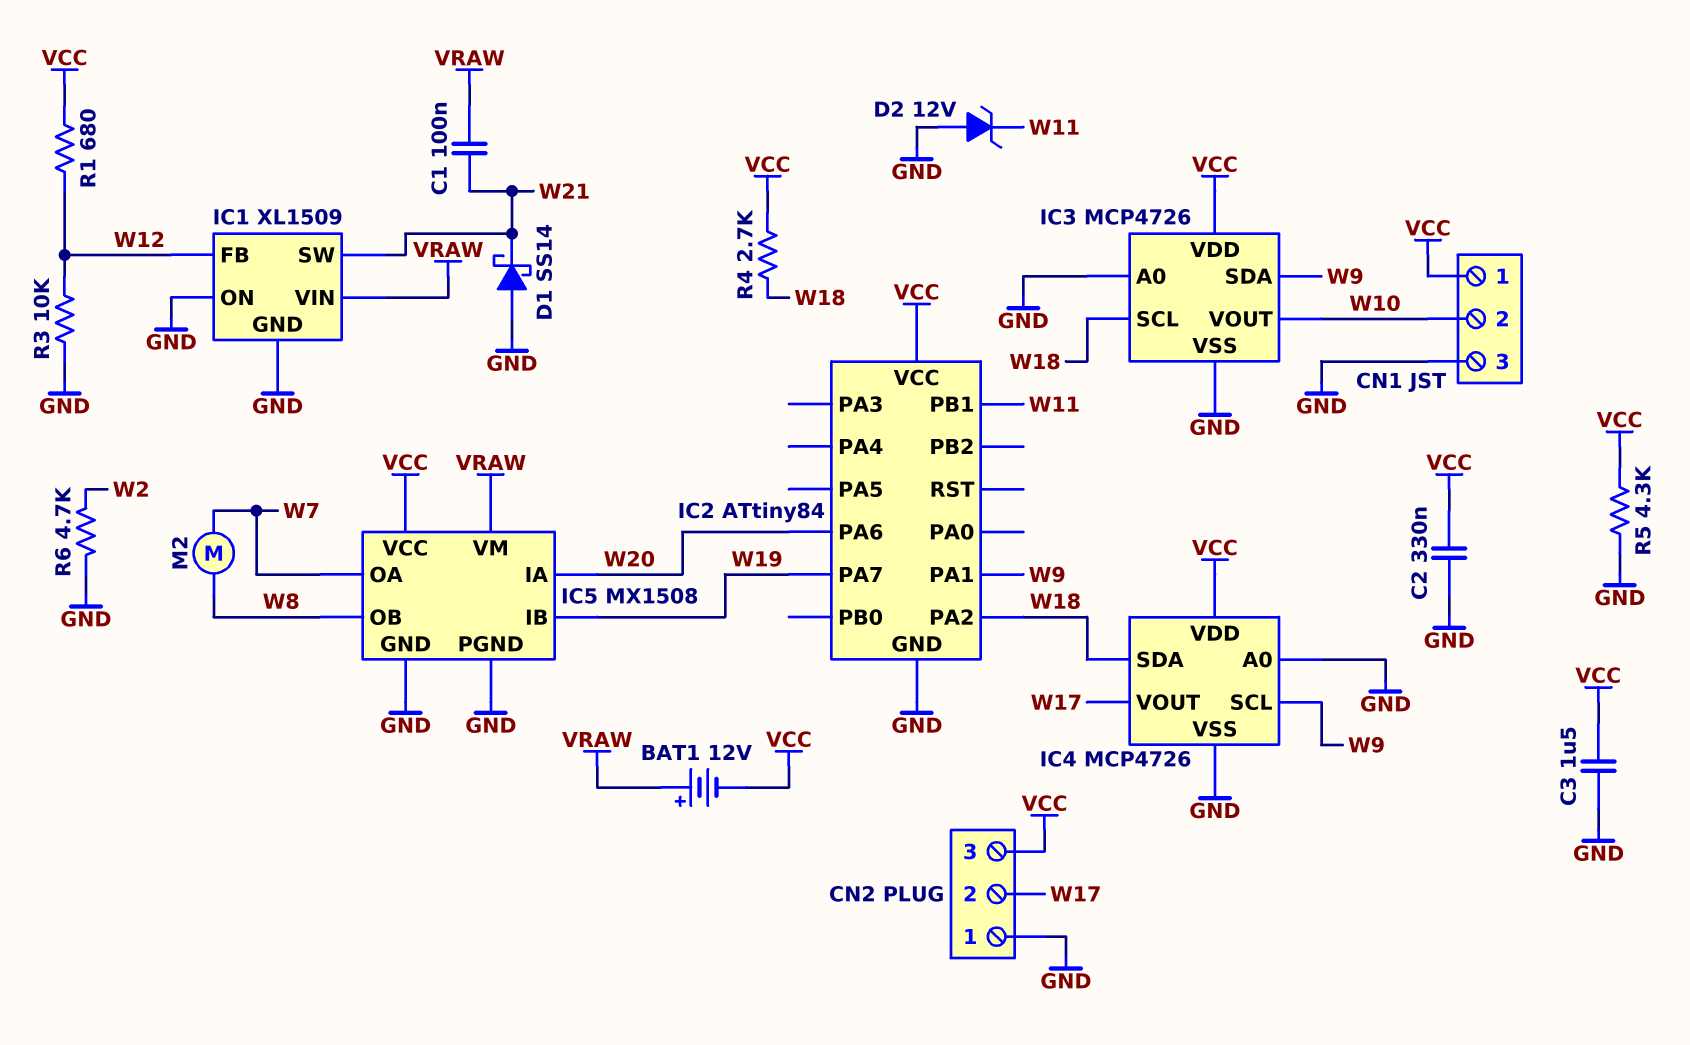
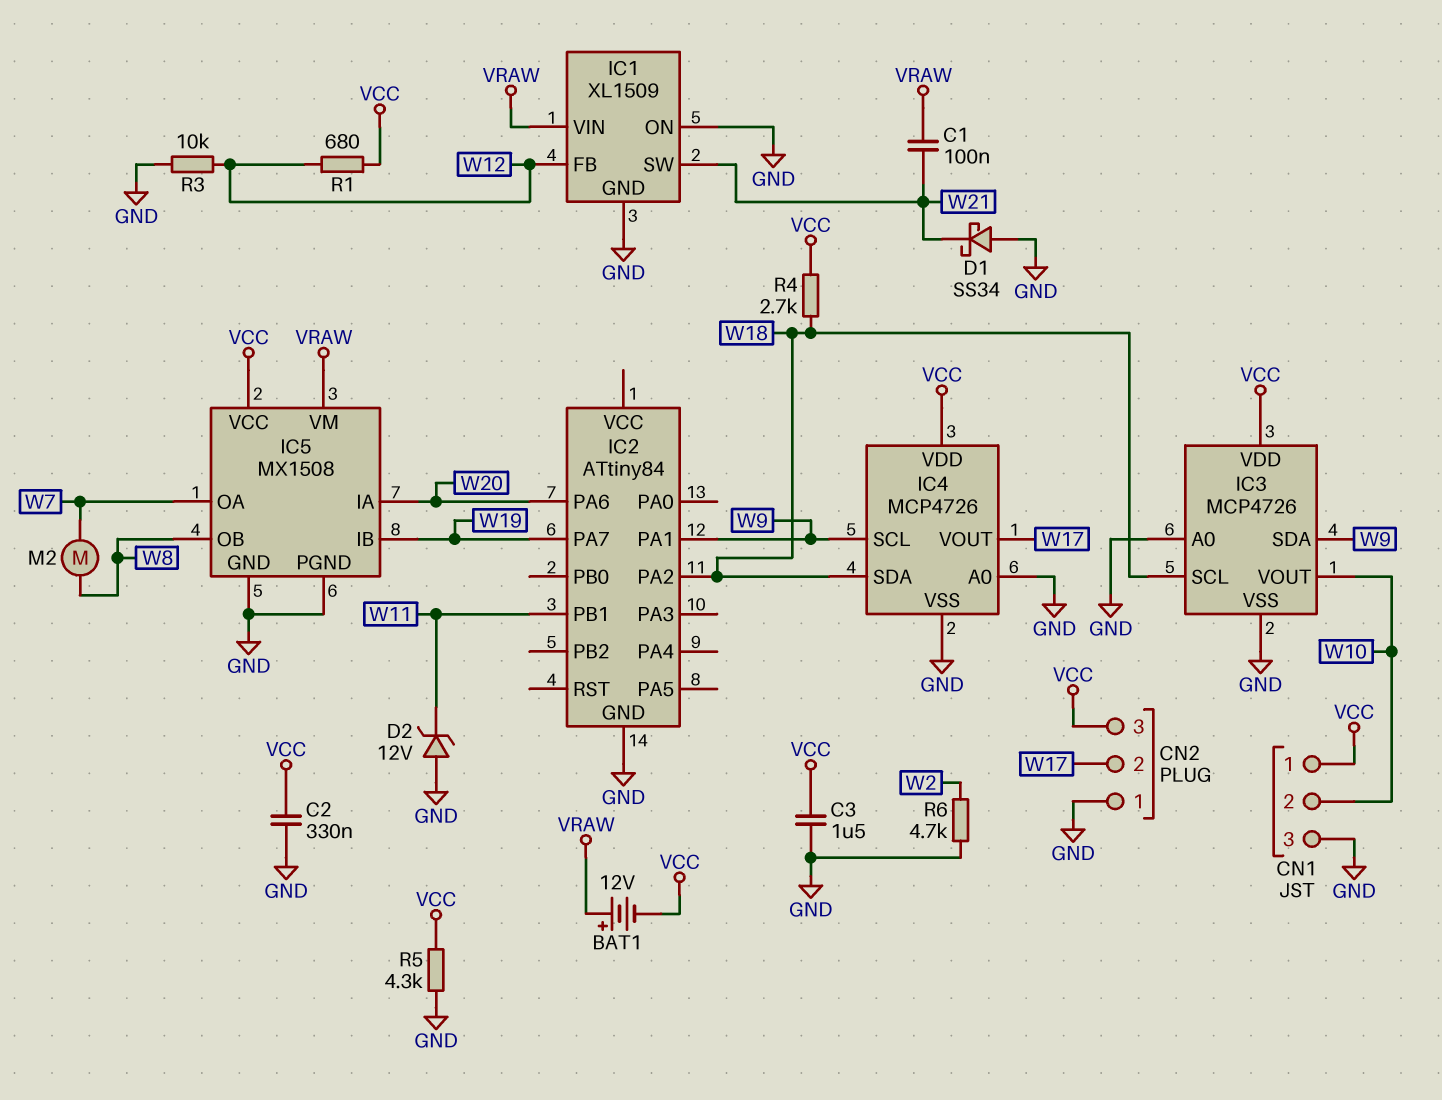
D1: schottky SS14 (A GND, K W21) -> schottky SS34 (A GND, K W21)
IC2 pin VCC: VCC -> none

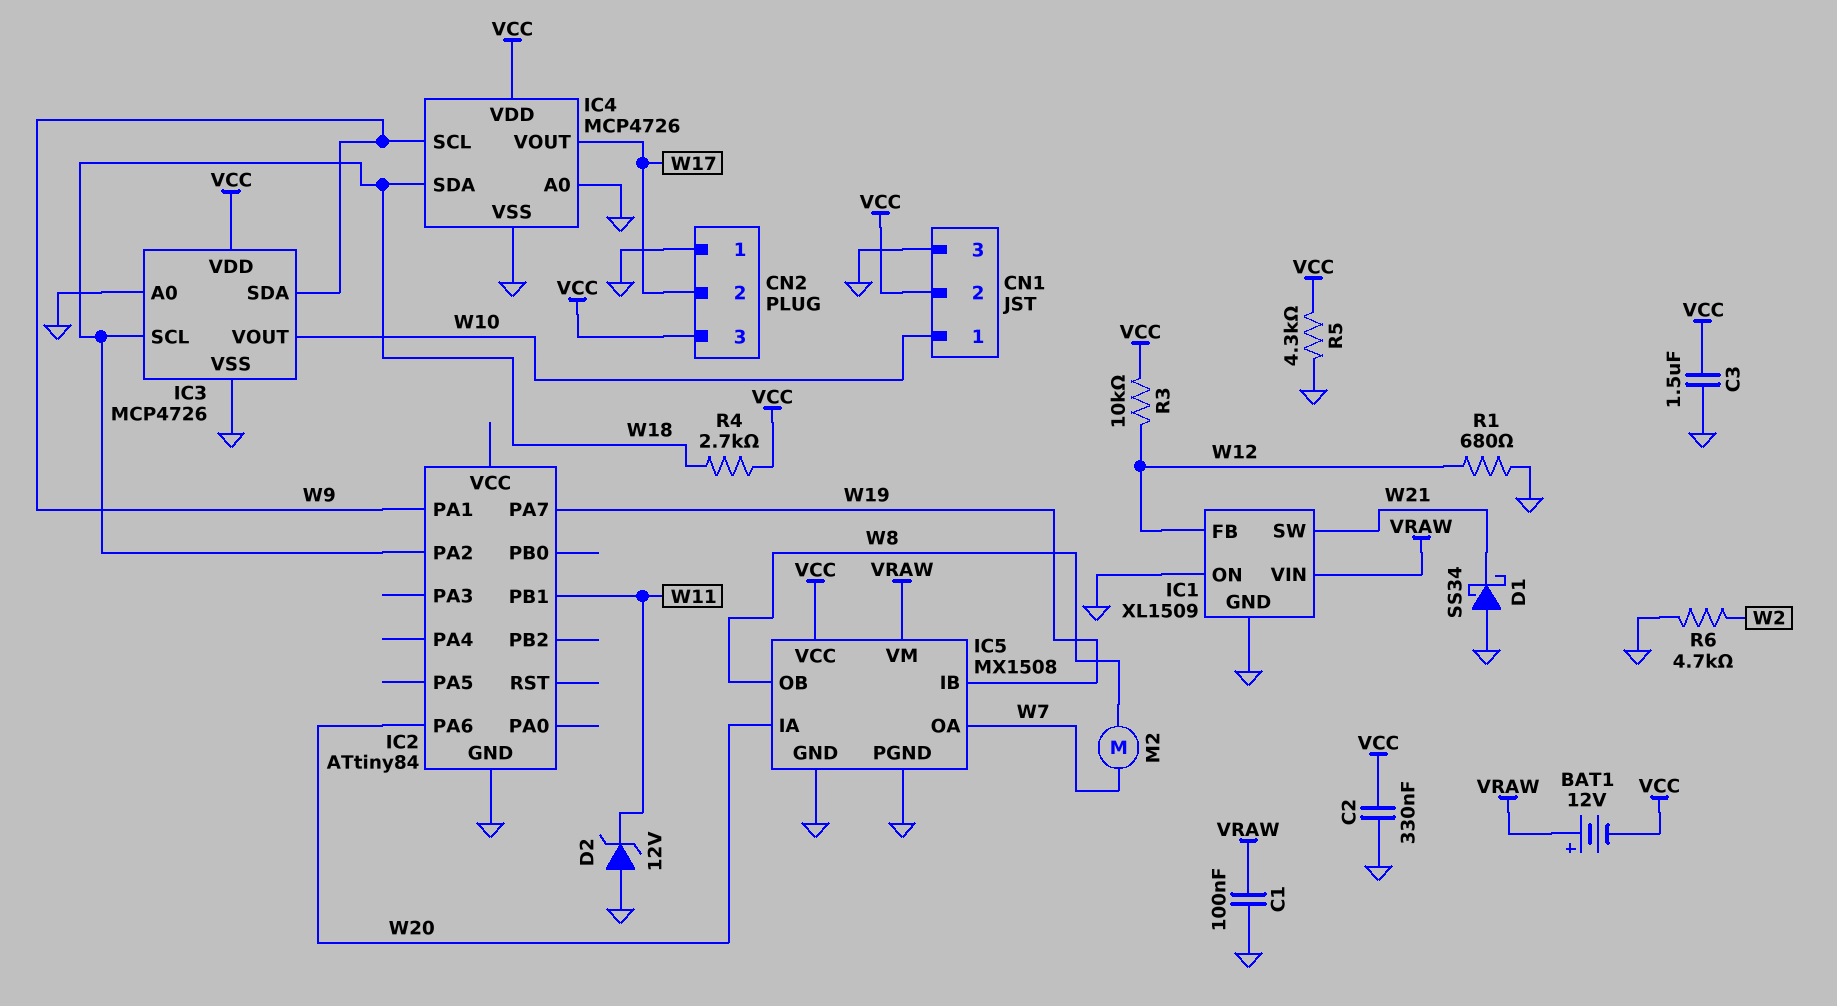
C1: 100nF (VRAW, W21) -> 100nF (GND, VRAW)
CN1 pin 1: VCC -> W10
CN1 pin 2: W10 -> VCC
R1: 680 (VCC, W12) -> 680 (GND, W12)
R3: 10k (GND, W12) -> 10k (VCC, W12)

